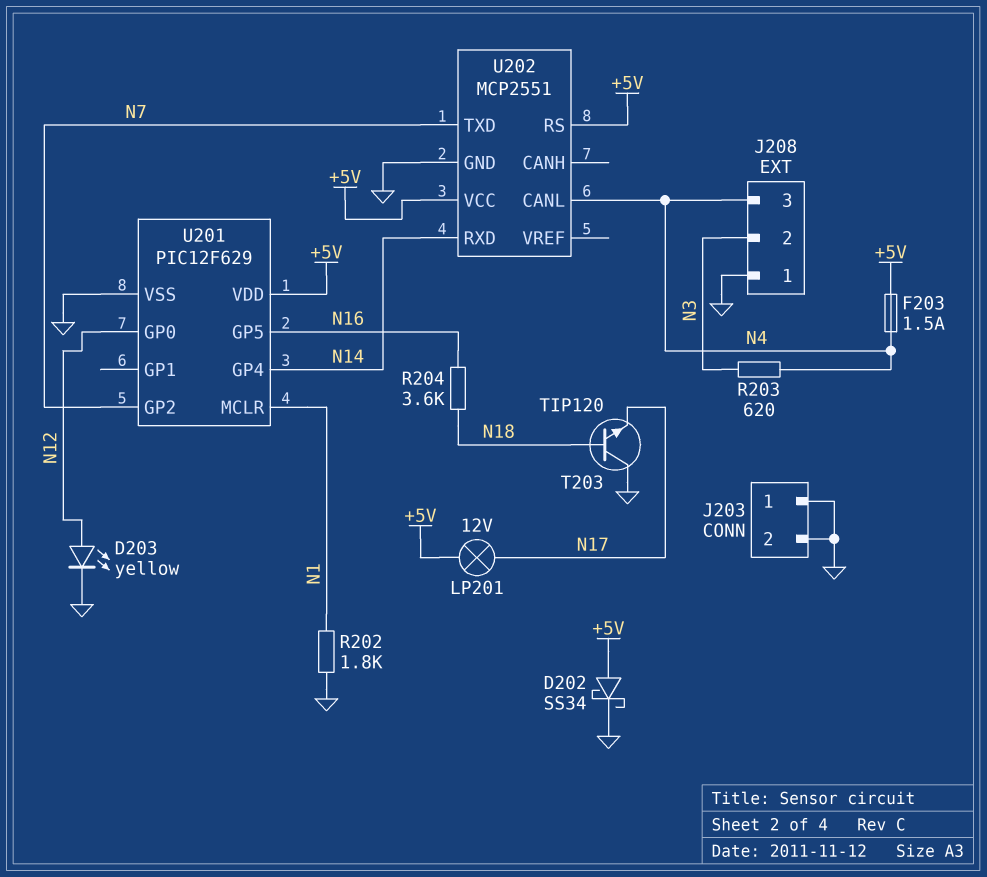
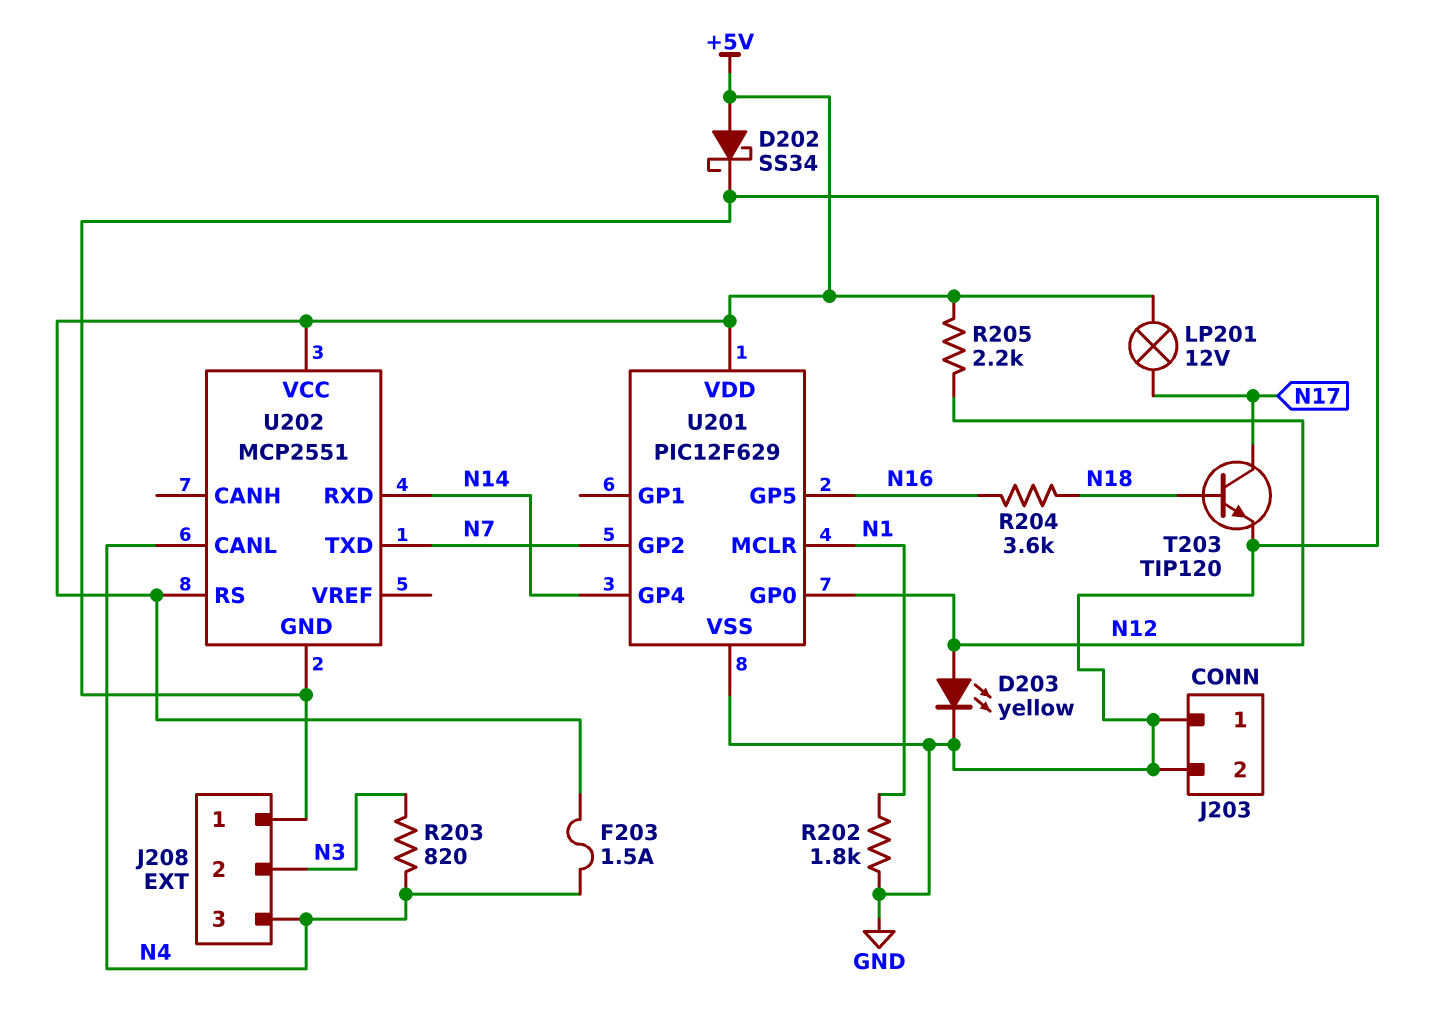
R203: 620 (N3, N4) -> 820 (N3, N4)
R205: none -> 2.2k (+5V, N12)
T203: NPN TIP120 (B N18, C GND, E N17) -> NPN TIP120 (B N18, C N17, E GND)

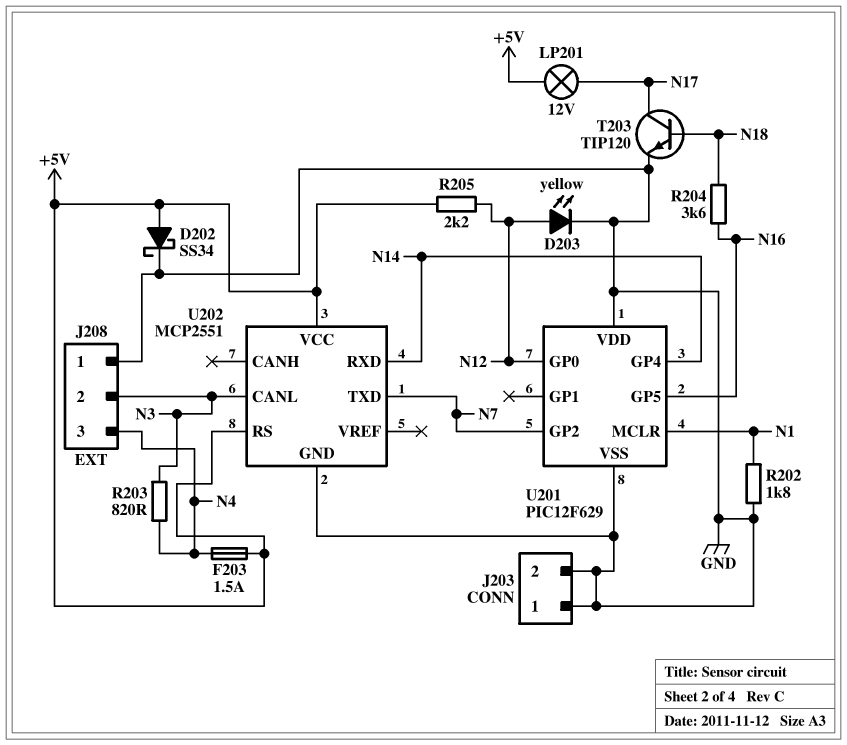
U201 pin VDD: +5V -> GND
U202 pin CANL: N4 -> N3

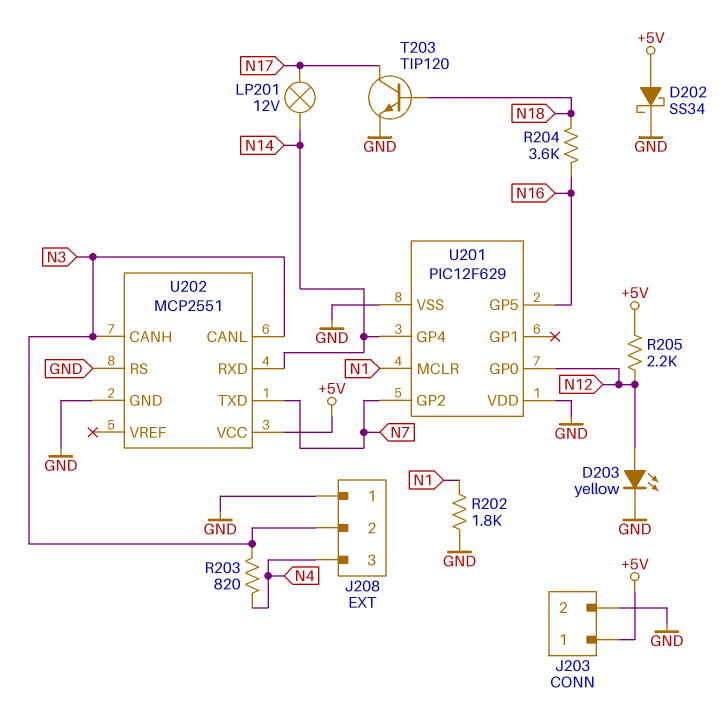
F203: 1.5A (+5V, N4) -> none
J203 pin 1: GND -> +5V
LP201: lamp 12V (+5V, N17) -> lamp 12V (N14, N17)
U202 pin CANH: none -> N3
U202 pin RS: +5V -> GND

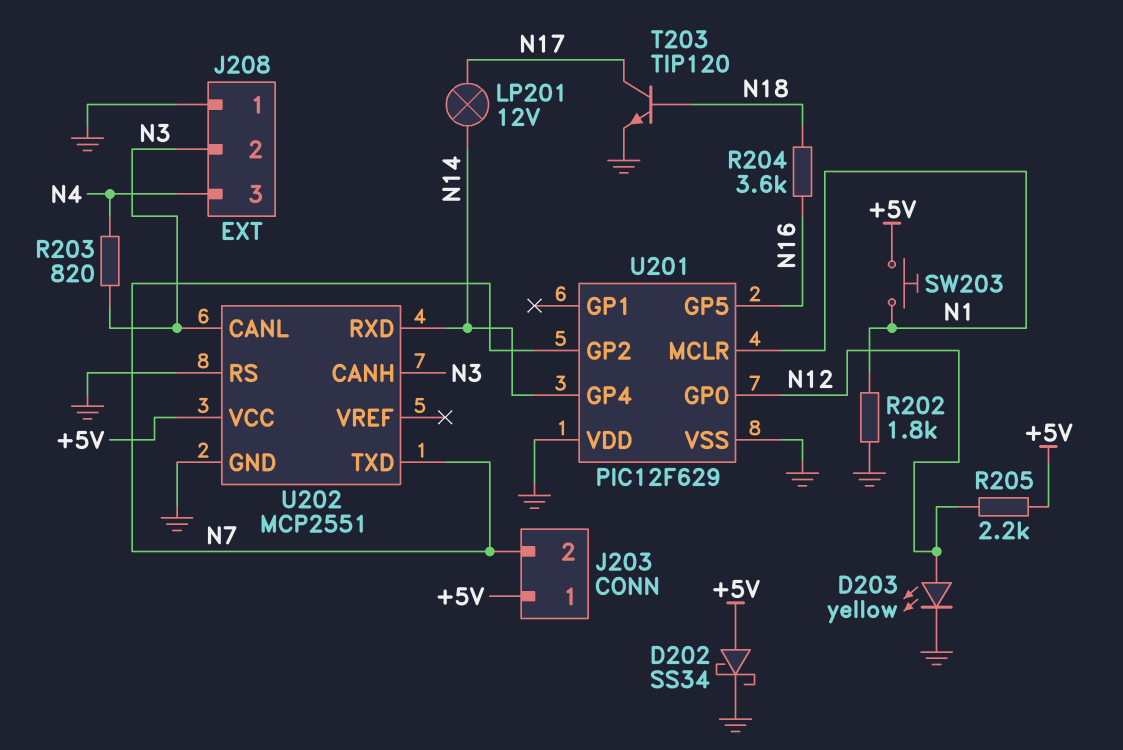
J203 pin 2: GND -> N7
SW203: none -> button (+5V, N1)

